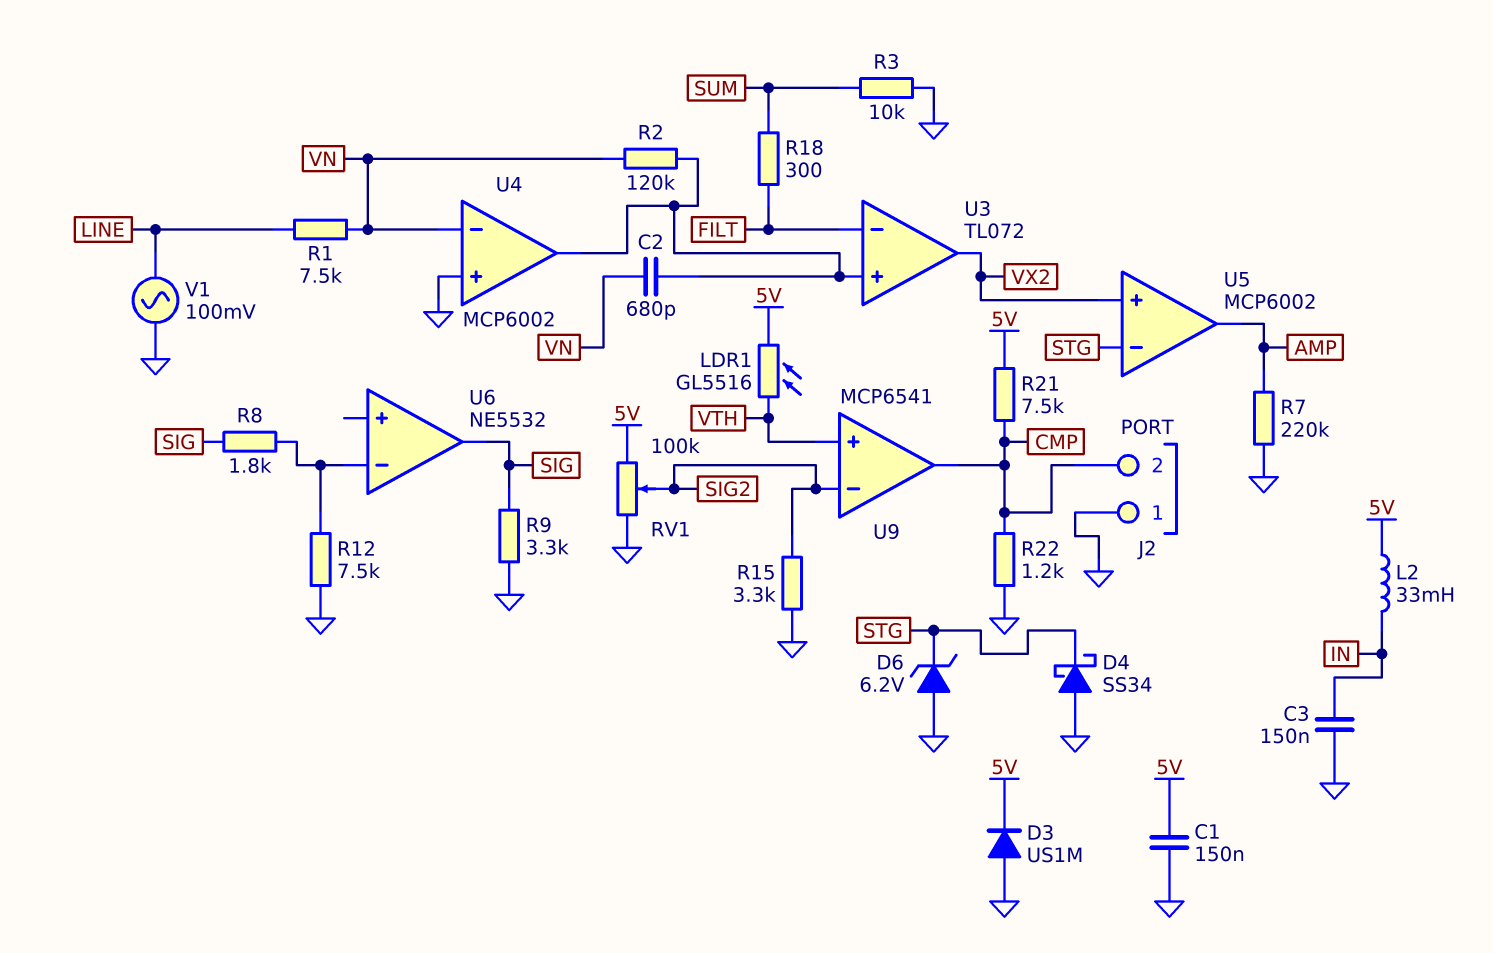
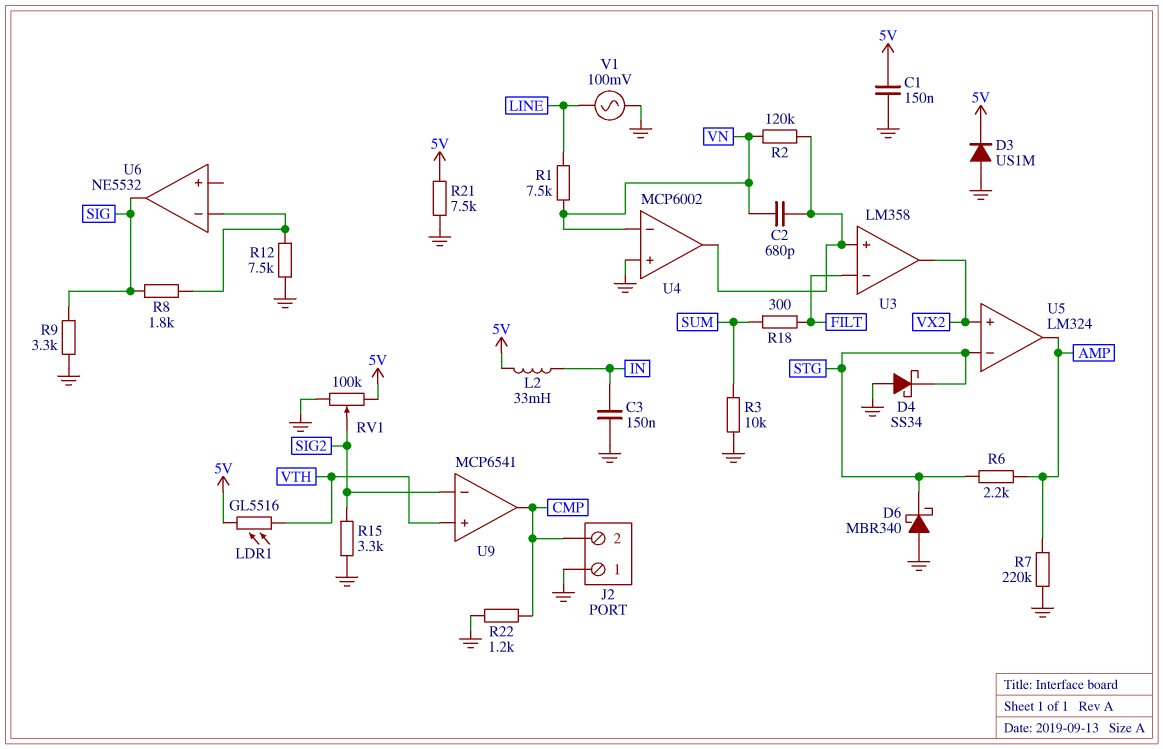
D6: zener 6.2V (A GND, K STG) -> schottky MBR340 (A GND, K STG)
R6: none -> 2.2k (AMP, STG)
R21: 7.5k (5V, CMP) -> 7.5k (5V, GND)
U3: TL072 -> LM358
U5: MCP6002 -> LM324

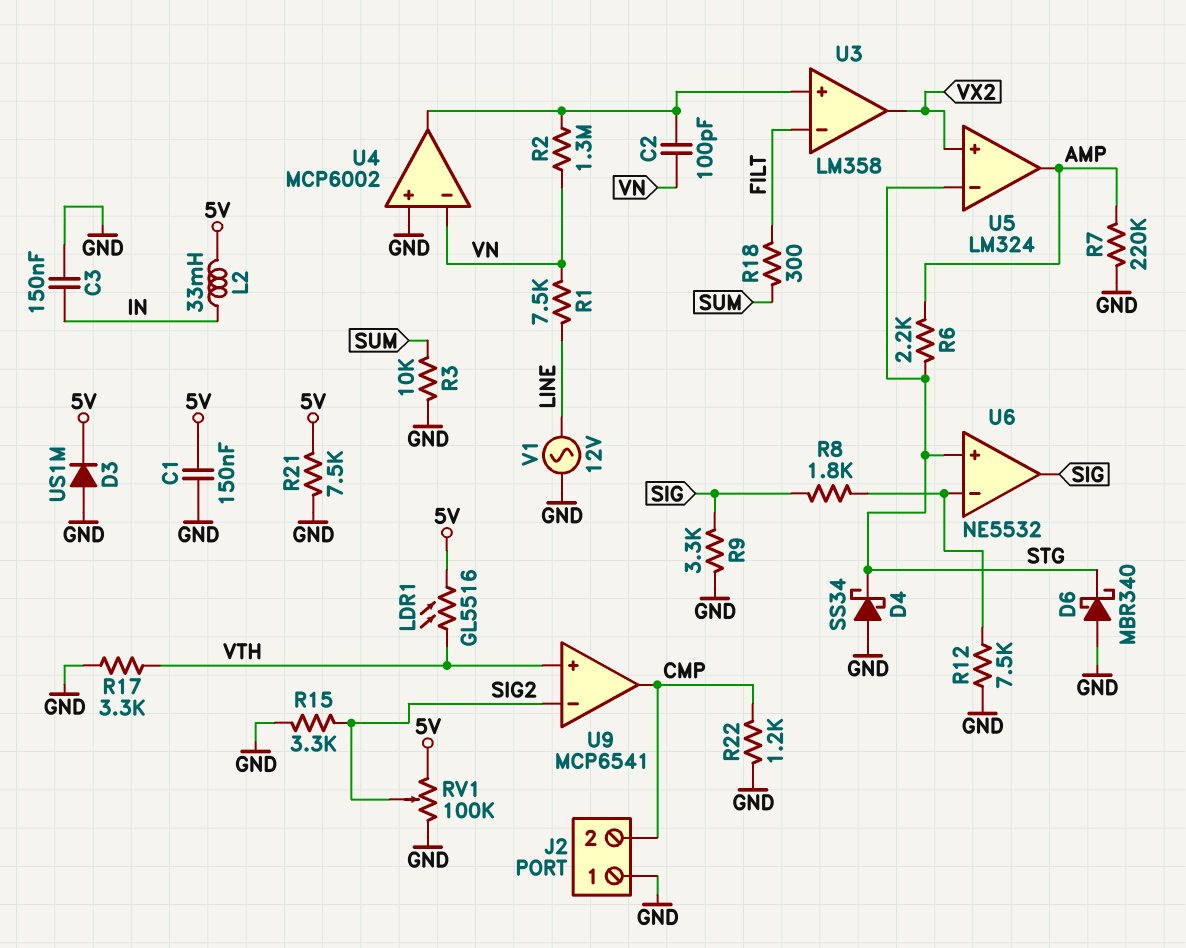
C2: 680pF (U3/in+, VN) -> 100pF (U3/in+, VN)
R2: 120k (U3/in+, VN) -> 1.3M (U3/in+, VN)
R17: none -> 3.3k (GND, VTH)
U6 pin in+: none -> STG
V1: AC 100mV (GND, LINE) -> AC 12V (GND, LINE)

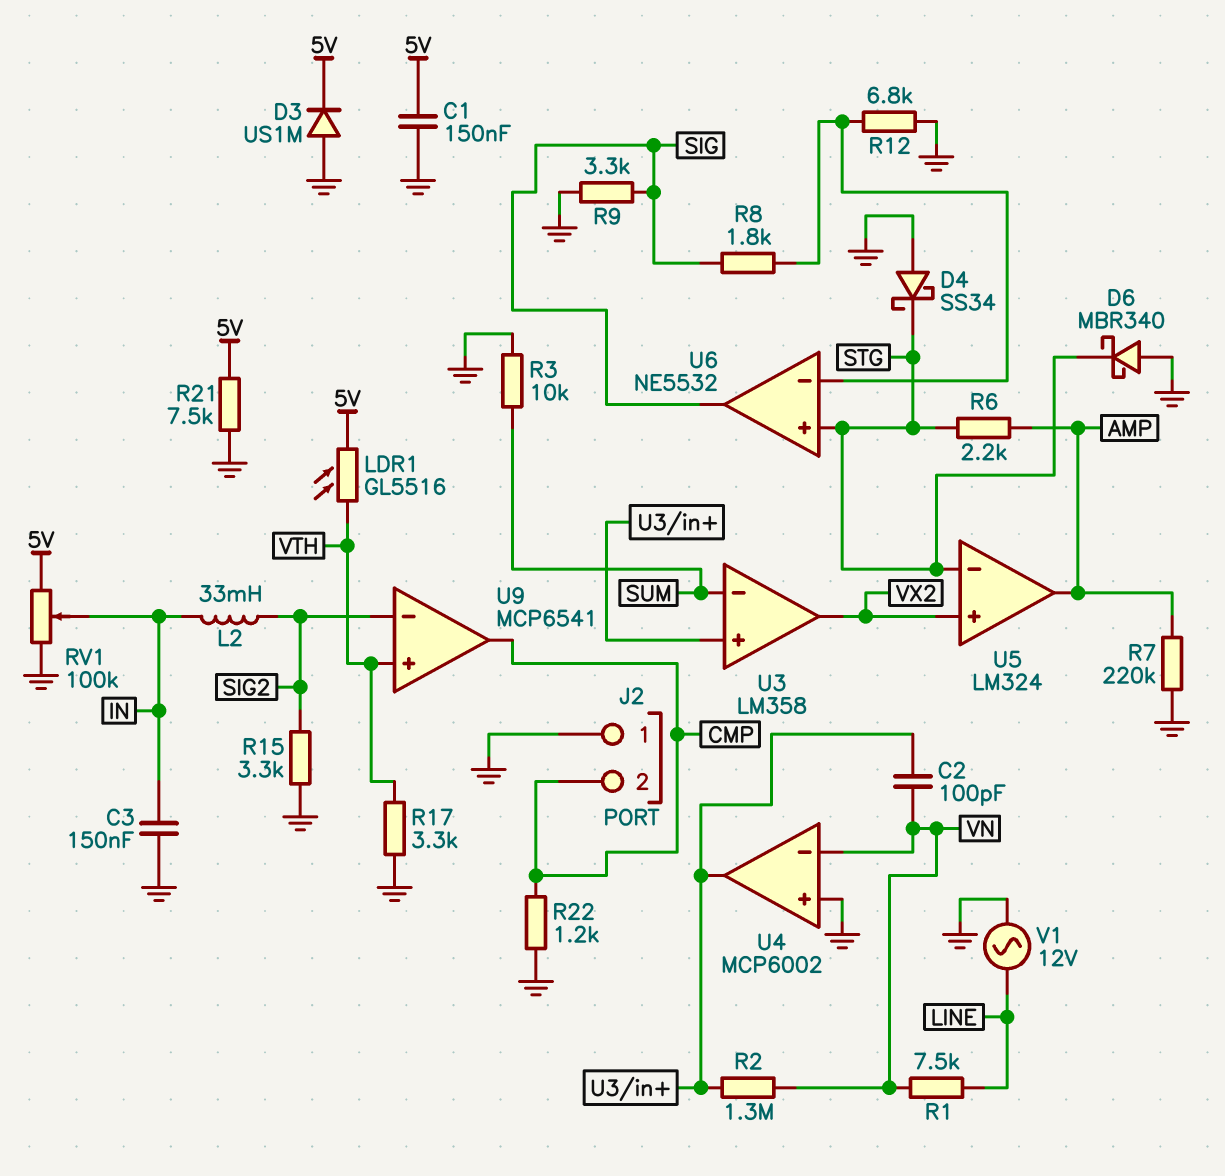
L2: 33mH (5V, IN) -> 33mH (IN, SIG2)
R12: 7.5k (GND, U6/in-) -> 6.8k (GND, U6/in-)
R18: 300 (FILT, SUM) -> none
RV1: 100k (5V, GND, wiper SIG2) -> 100k (5V, GND, wiper IN)
U3 pin in-: FILT -> SUM

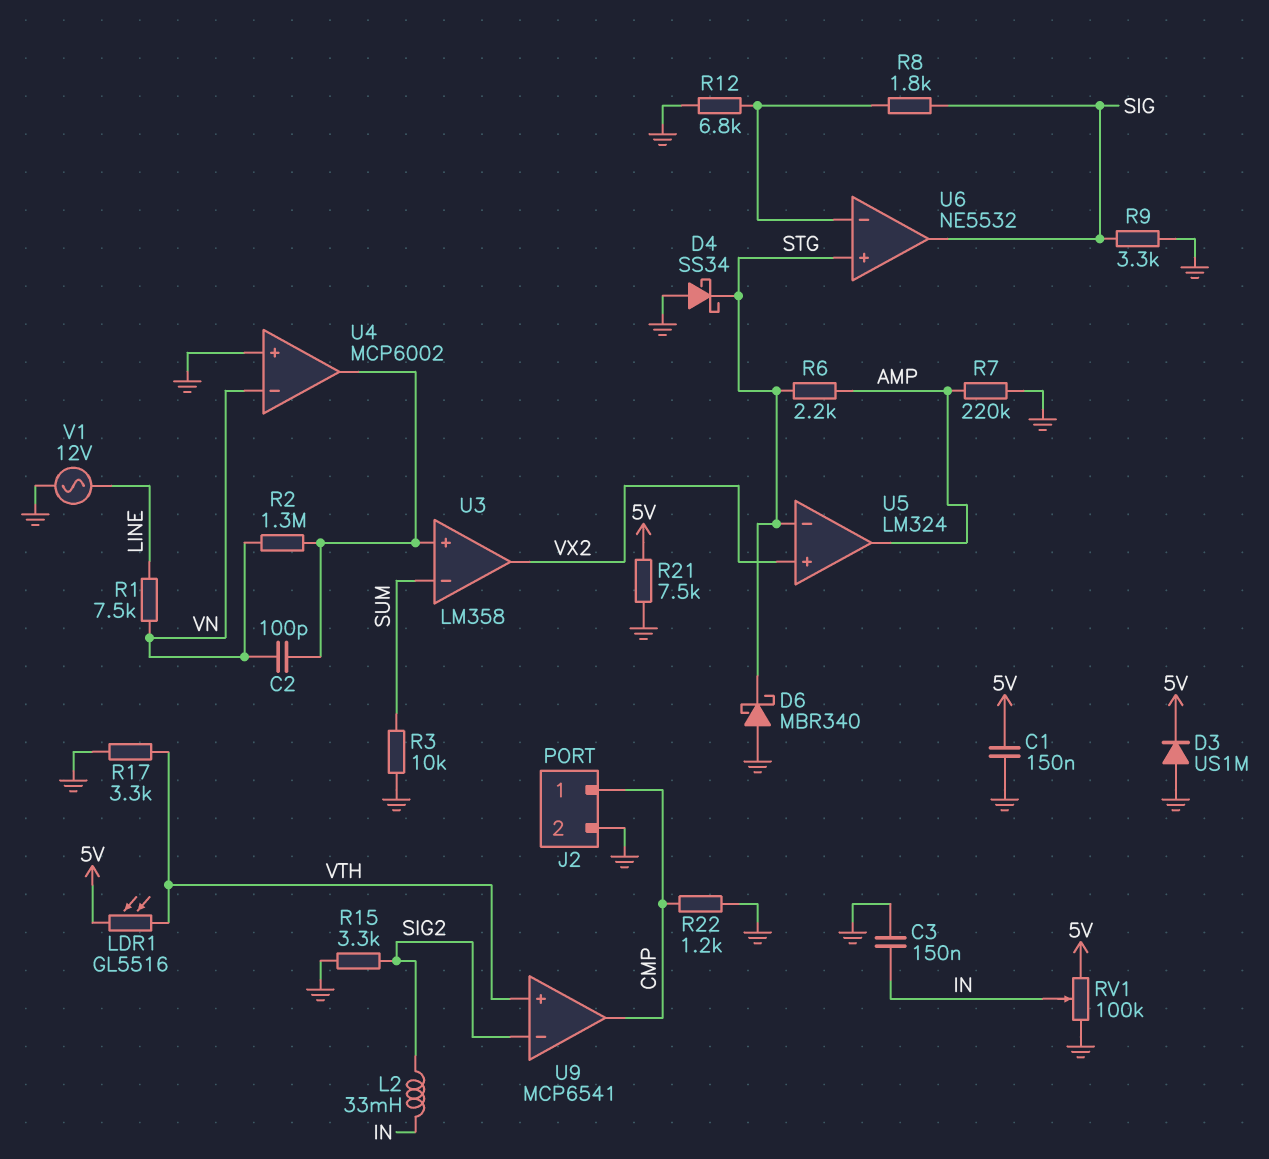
J2 pin 1: GND -> CMP
J2 pin 2: CMP -> GND

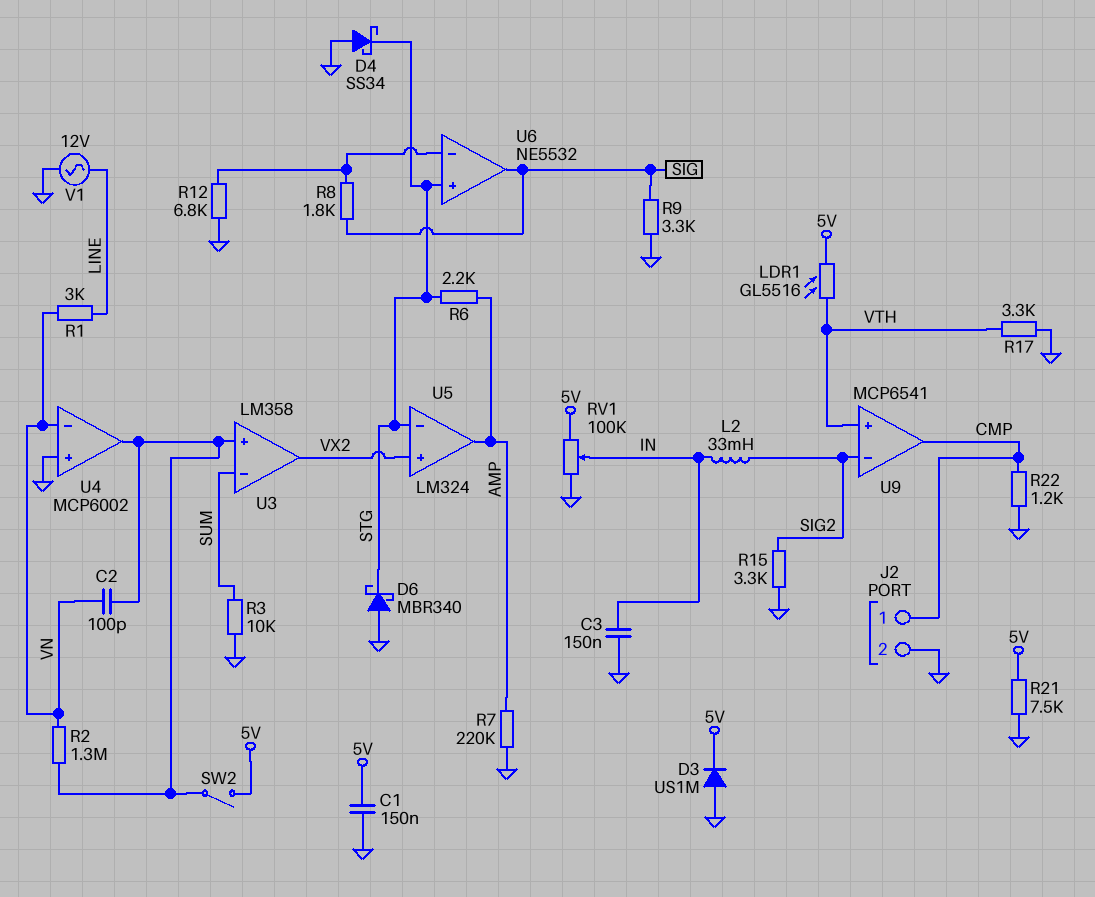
R1: 7.5k (LINE, VN) -> 3k (LINE, VN)
SW2: none -> switch (5V, U3/in+)

